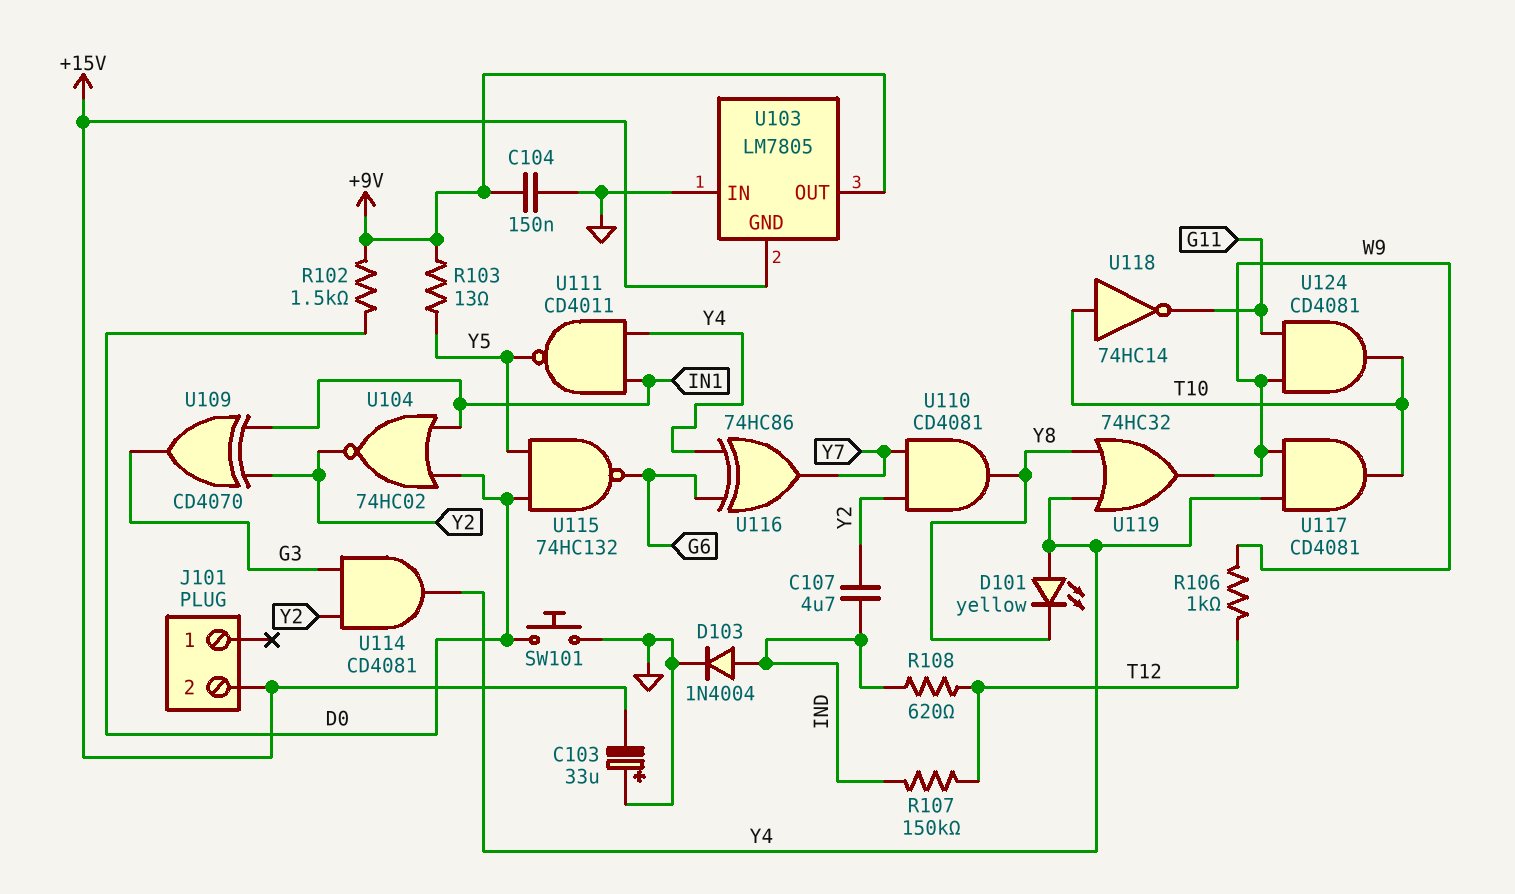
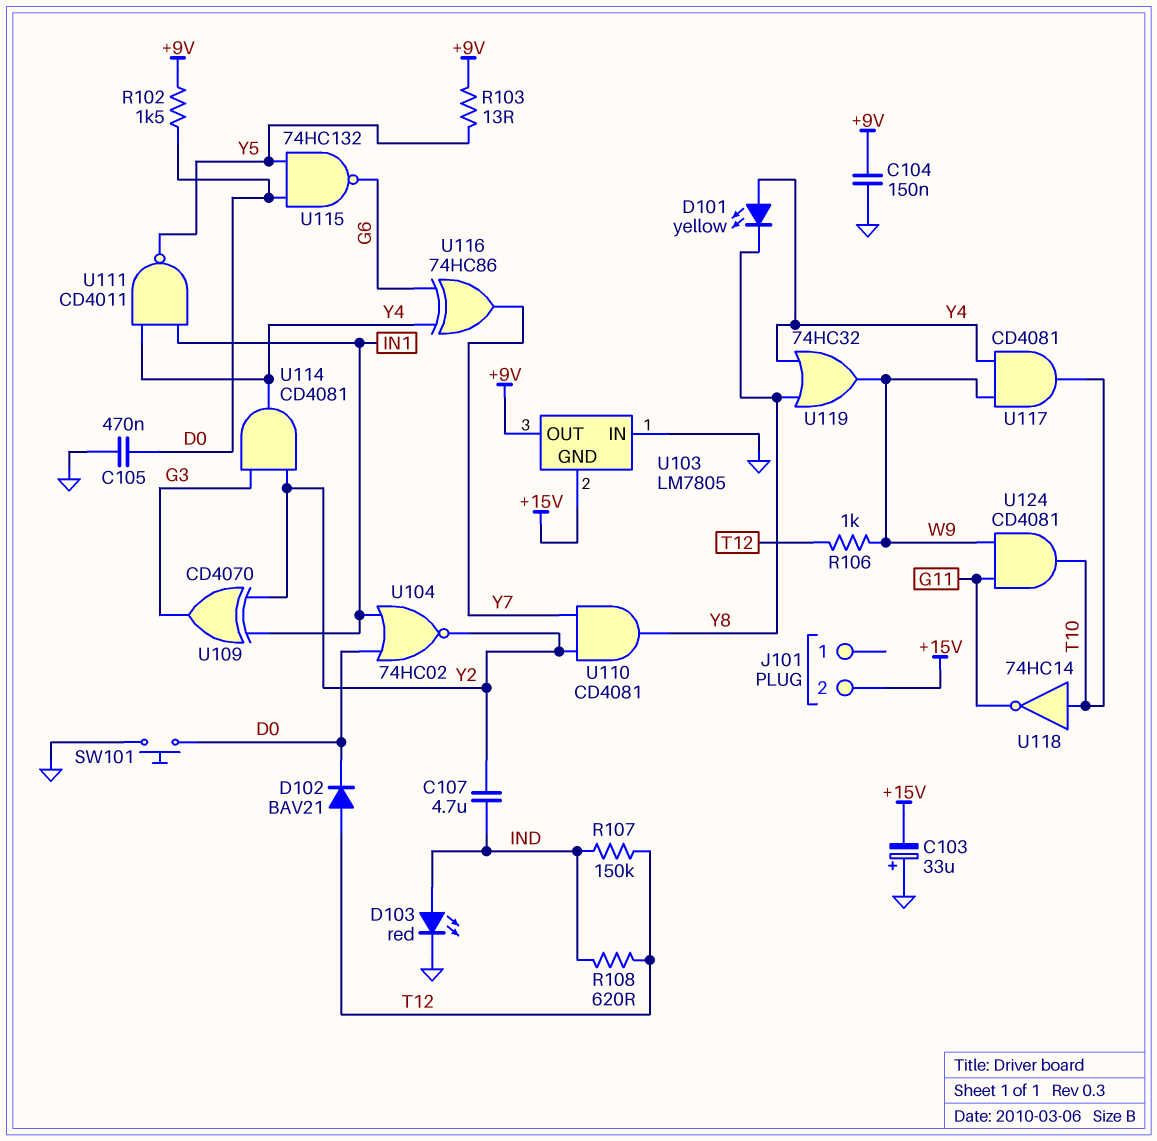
C105: none -> 470nF (D0, GND)
D102: none -> diode BAV21 (A T12, K D0)
D103: diode 1N4004 (A IND, K GND) -> LED red (A IND, K GND)

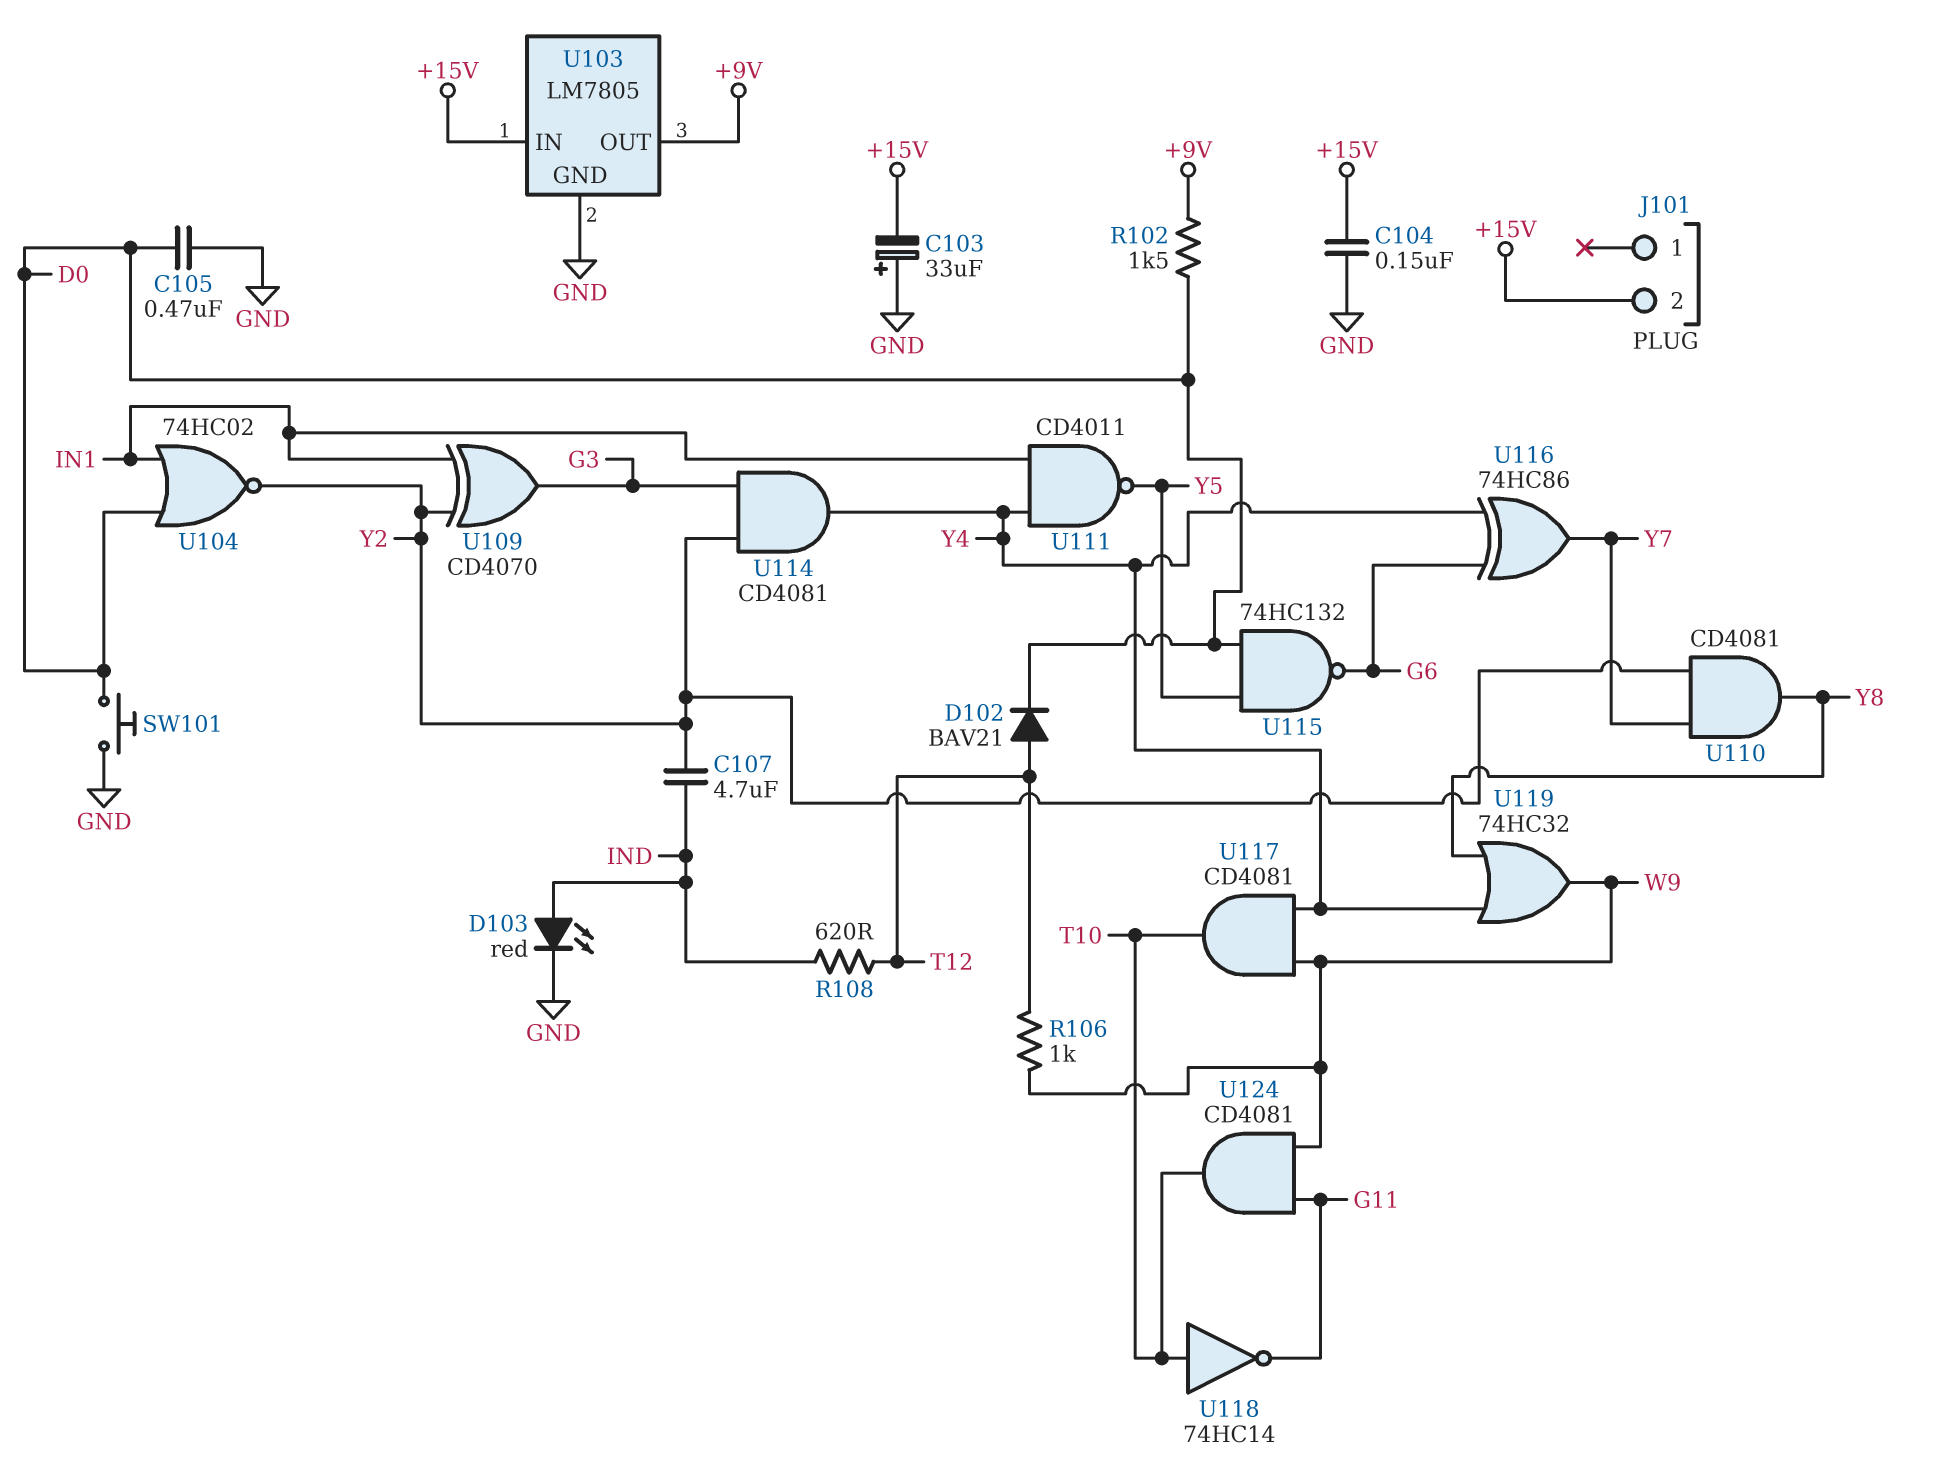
C104: 150nF (+9V, GND) -> 150nF (+15V, GND)
D101: LED yellow (A Y4, K Y8) -> none
R103: 13 (+9V, Y5) -> none
R107: 150k (IND, T12) -> none
U103 pin GND: +15V -> GND
U103 pin IN: GND -> +15V

